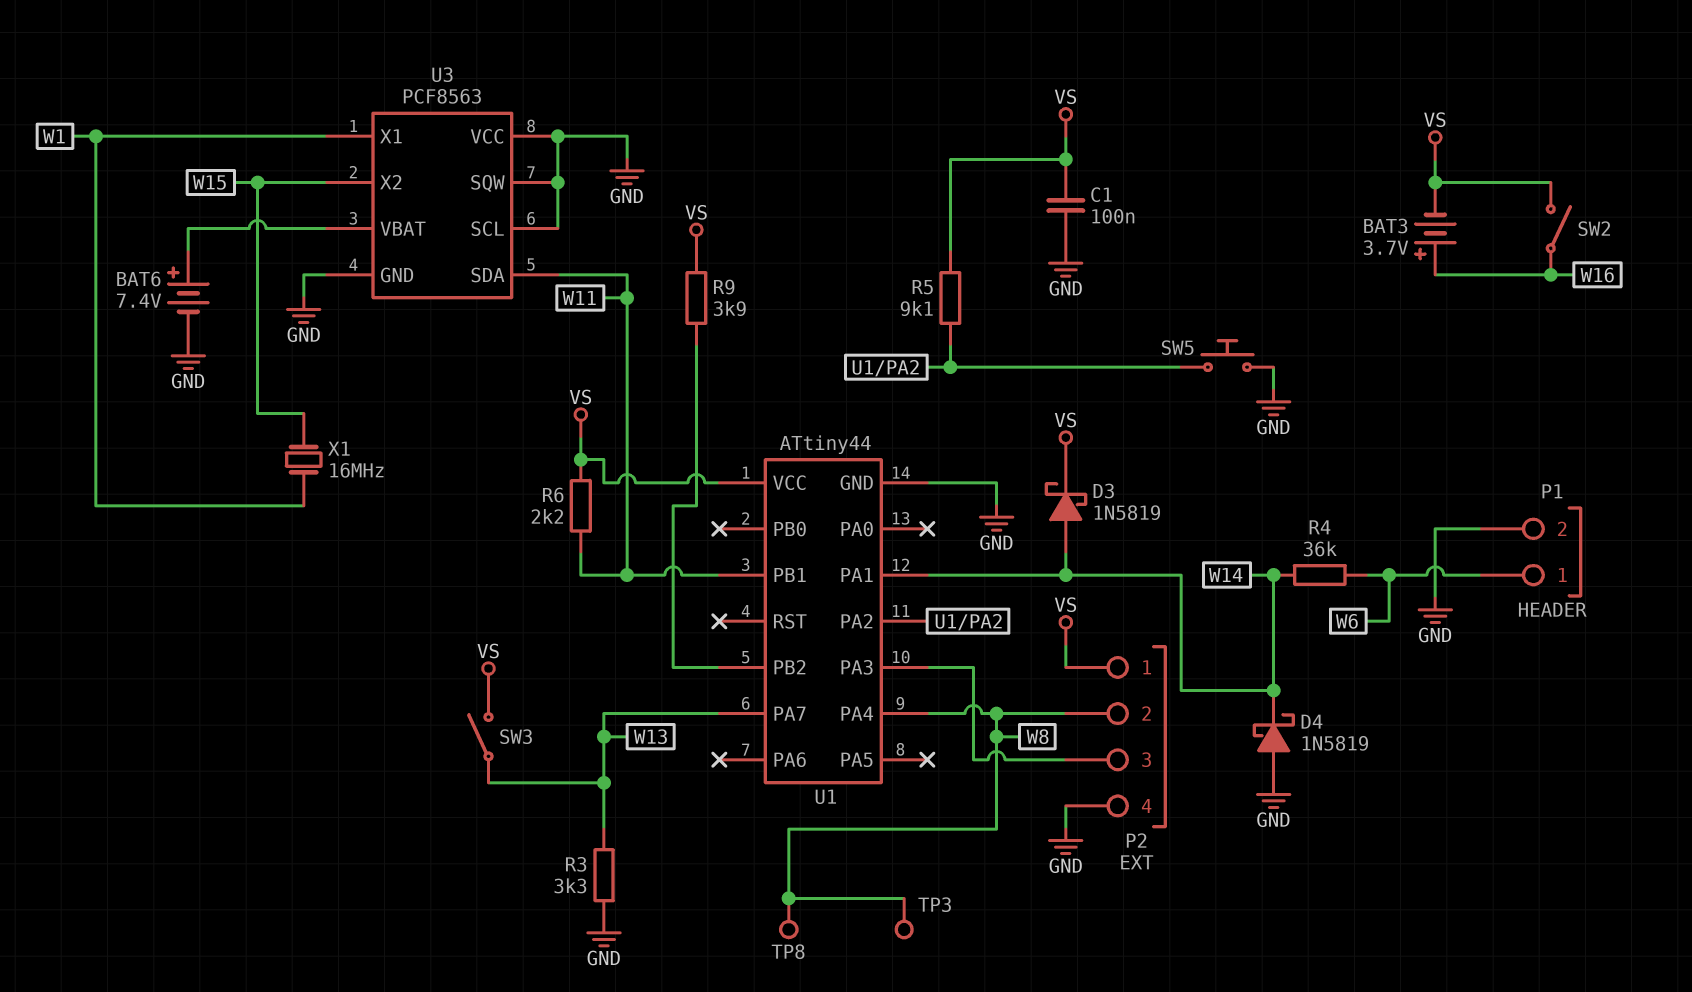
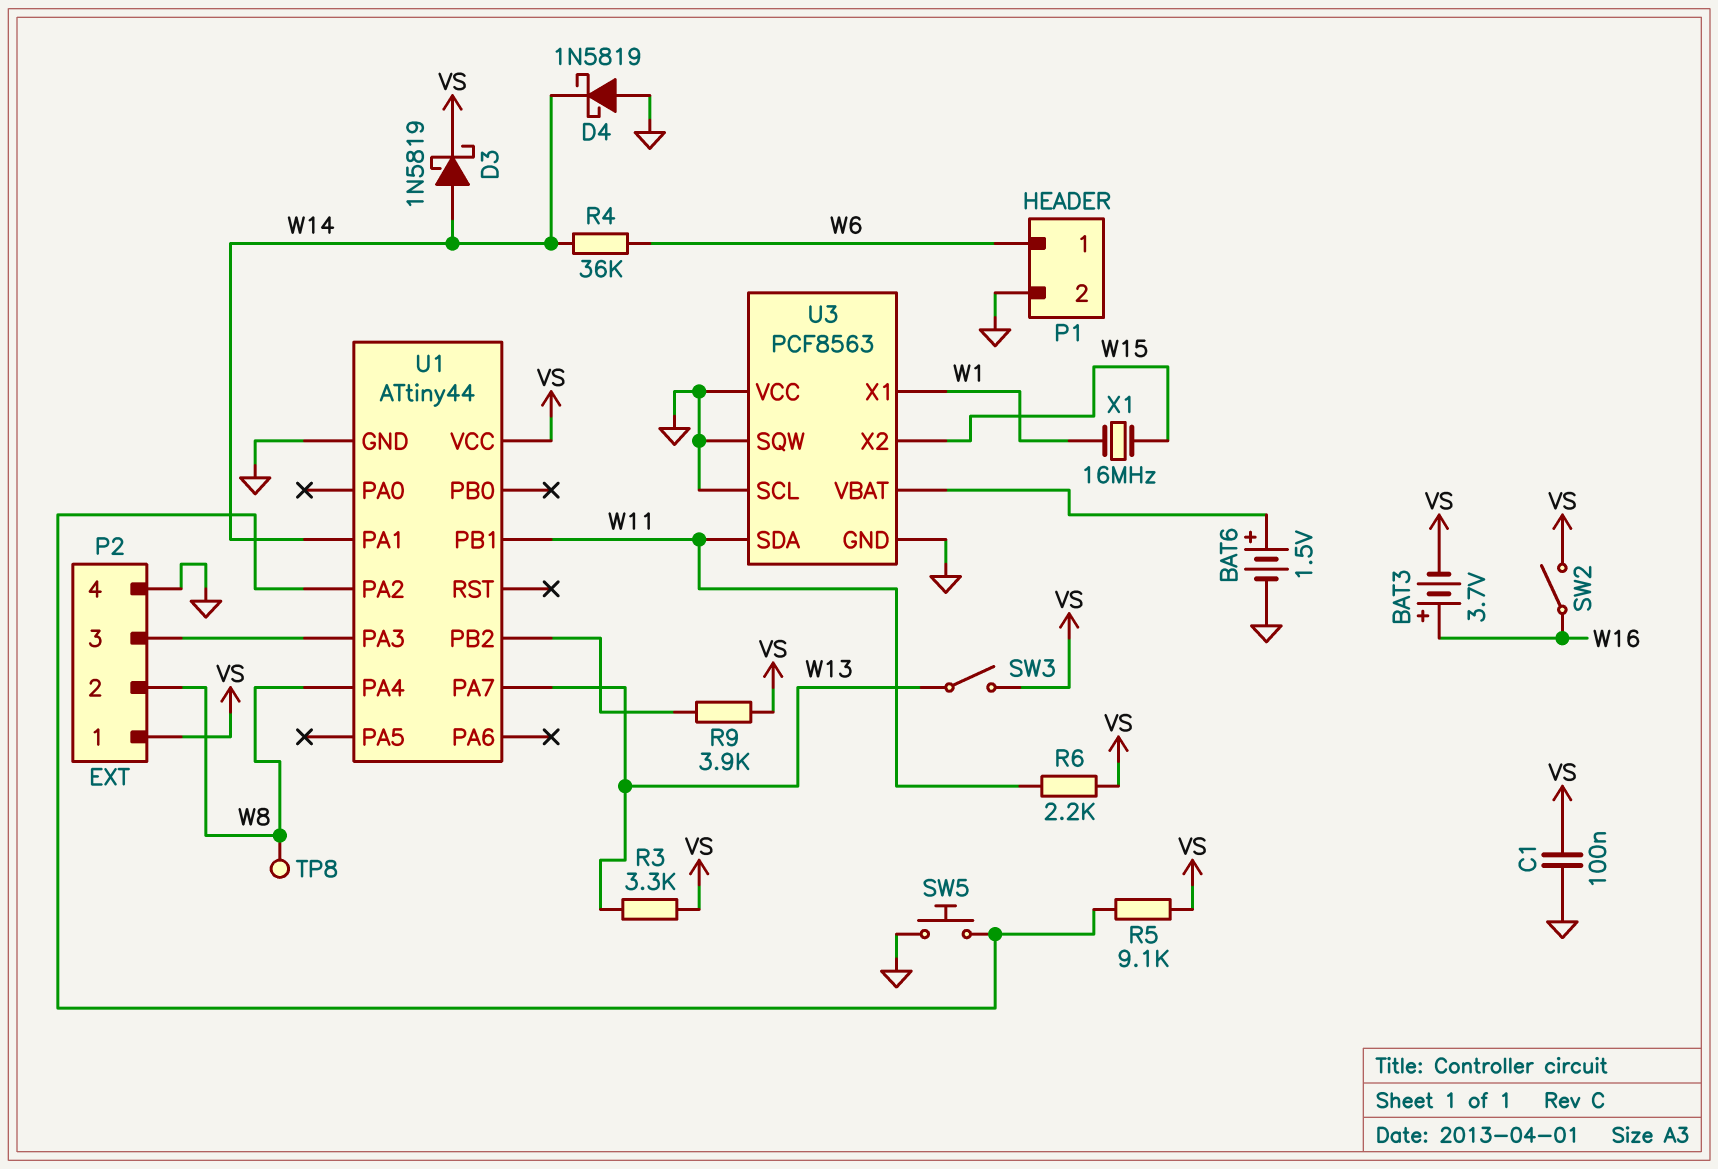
BAT6: 7.4V (plus U3/VBAT, minus GND) -> 1.5V (plus U3/VBAT, minus GND)
R3: 3.3k (GND, W13) -> 3.3k (VS, W13)
TP3: test point (W8) -> none

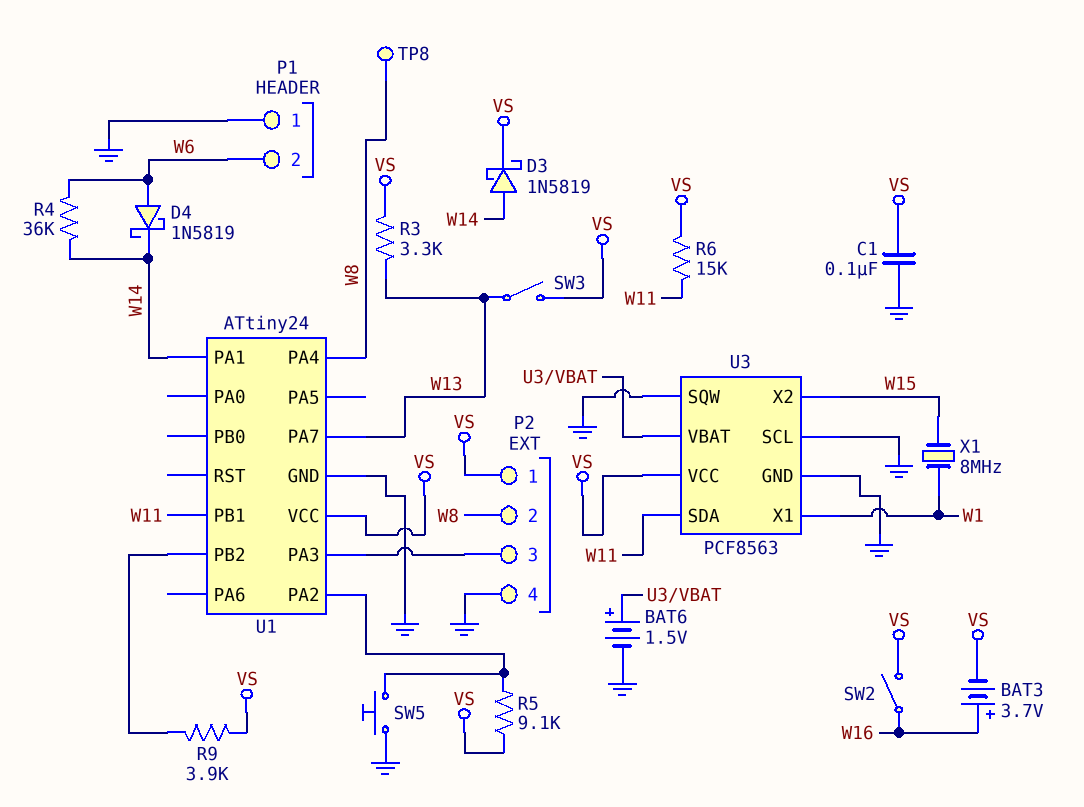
D4: schottky 1N5819 (A GND, K W14) -> schottky 1N5819 (A W6, K W14)
P1 pin 1: W6 -> GND
P1 pin 2: GND -> W6
R6: 2.2k (VS, W11) -> 15k (VS, W11)
U1: ATtiny44 -> ATtiny24
U3 pin VCC: GND -> VS
X1: 16MHz (W1, W15) -> 8MHz (W1, W15)

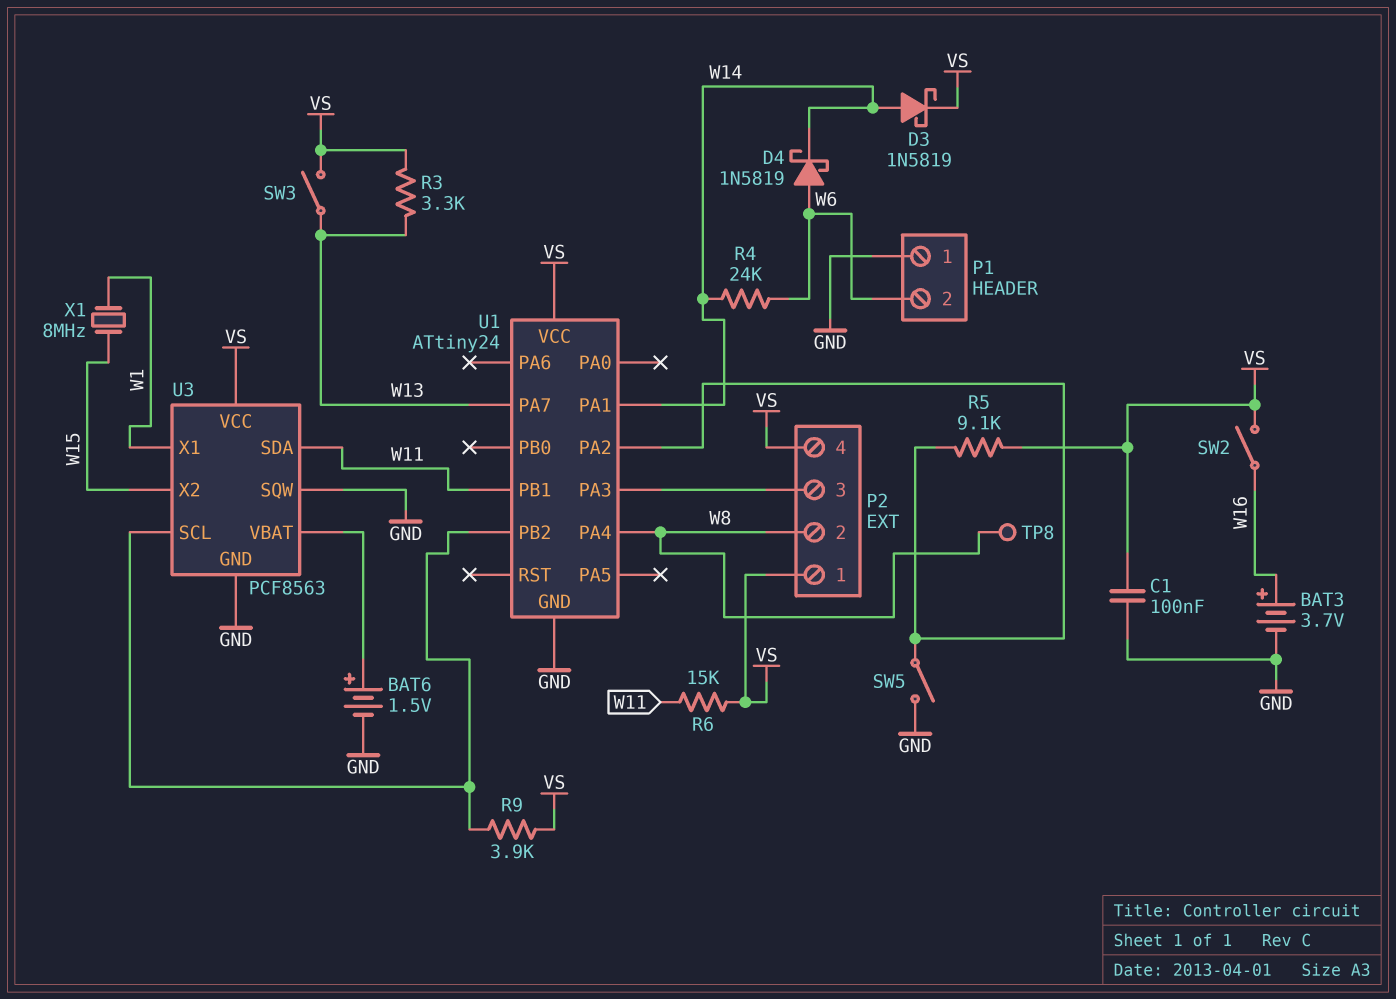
BAT3: 3.7V (plus W16, minus VS) -> 3.7V (plus W16, minus GND)
P2 pin 4: GND -> VS
R4: 36k (W6, W14) -> 24k (W6, W14)
SW5: button (GND, U1/PA2) -> switch (GND, U1/PA2)
U3 pin SCL: GND -> U1/PB2

